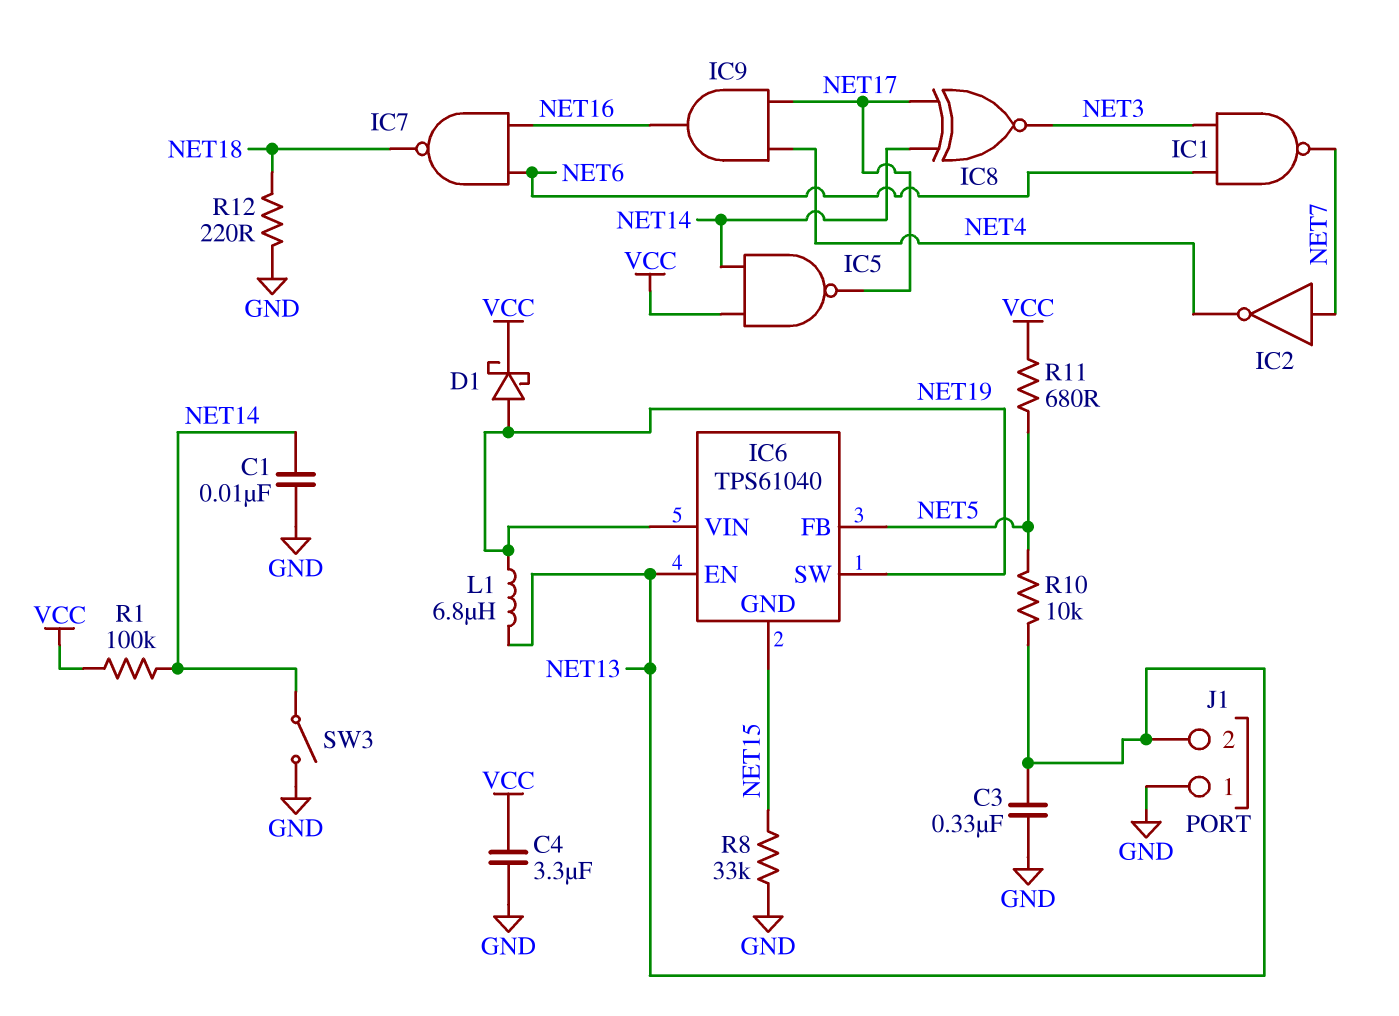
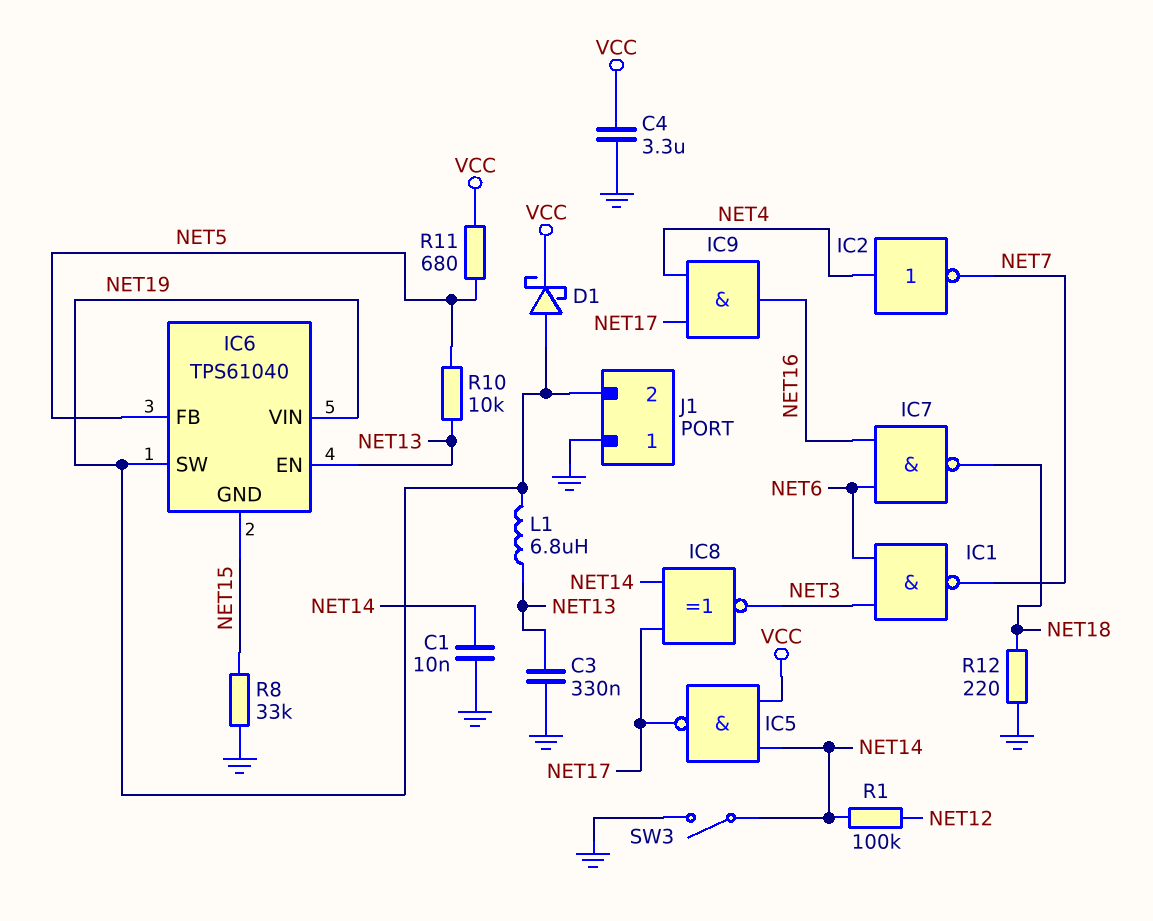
IC2: NOT (in NET7, out NET4) -> NOT (in NET4, out NET7)
J1 pin 2: NET13 -> NET19
R1: 100k (NET14, VCC) -> 100k (NET12, NET14)

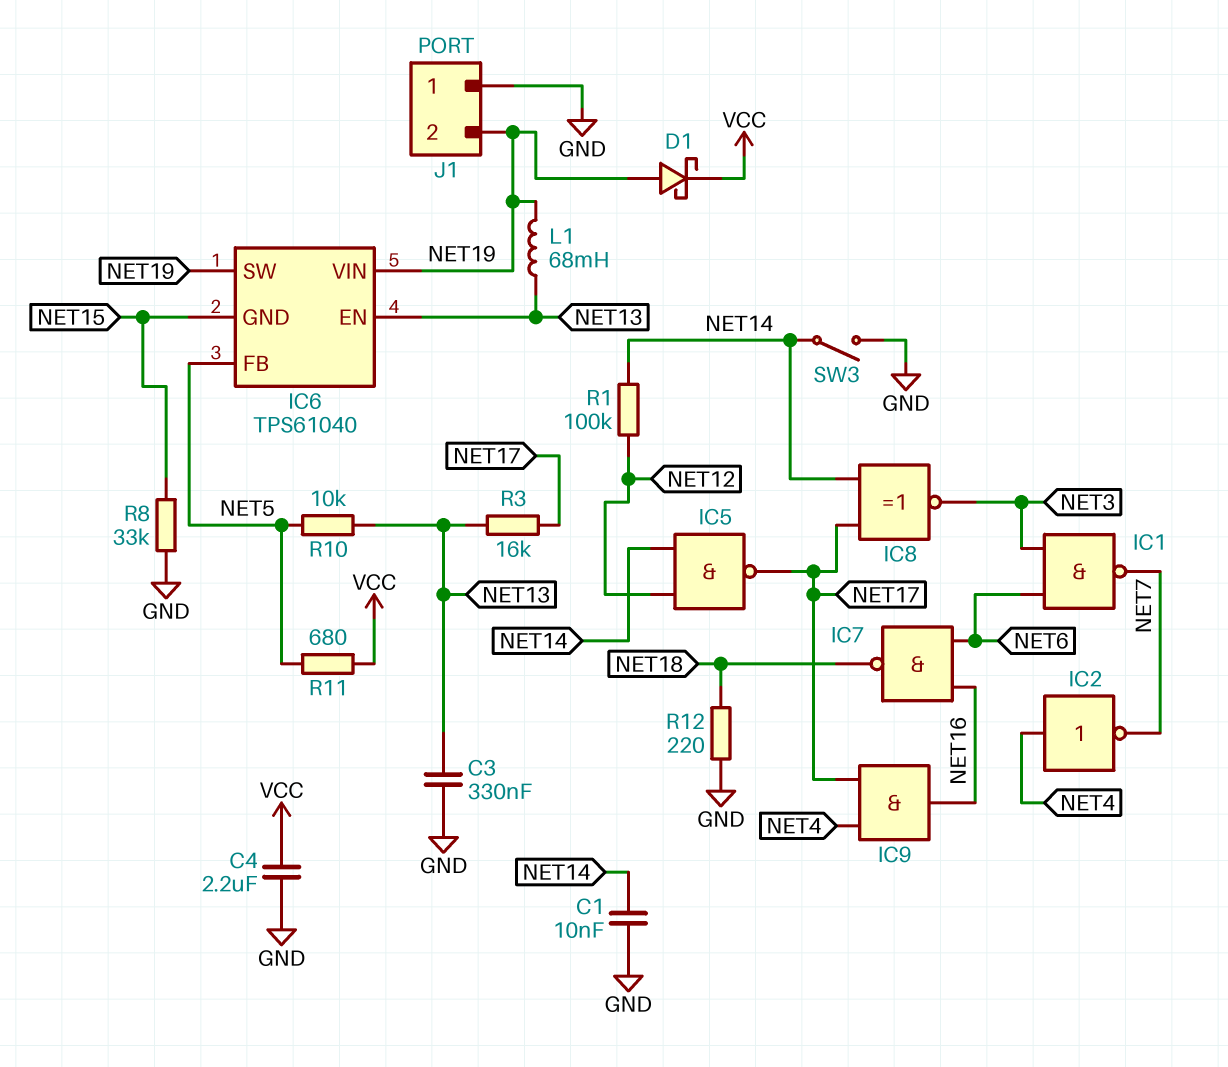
C4: 3.3uF (GND, VCC) -> 2.2uF (GND, VCC)
IC5: NAND (in NET14, in VCC, out NET17) -> NAND (in NET12, in NET14, out NET17)
L1: 6.8uH (NET13, NET19) -> 68mH (NET13, NET19)
R3: none -> 16k (NET13, NET17)

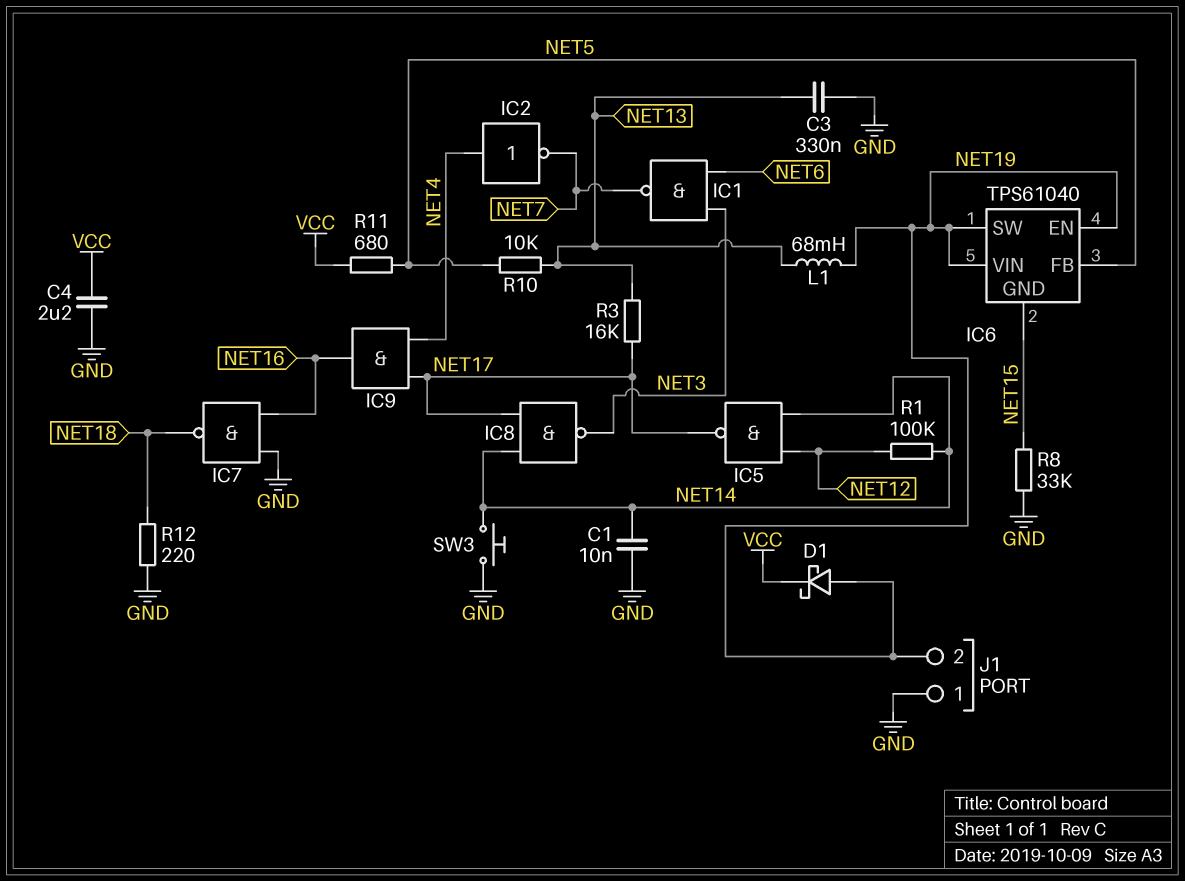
IC6 pin EN: NET13 -> NET19
IC7: NAND (in NET6, in NET16, out NET18) -> NAND (in GND, in NET16, out NET18)
IC8: XNOR (in NET14, in NET17, out NET3) -> NAND (in NET14, in NET17, out NET3)
SW3: switch (GND, NET14) -> button (GND, NET14)

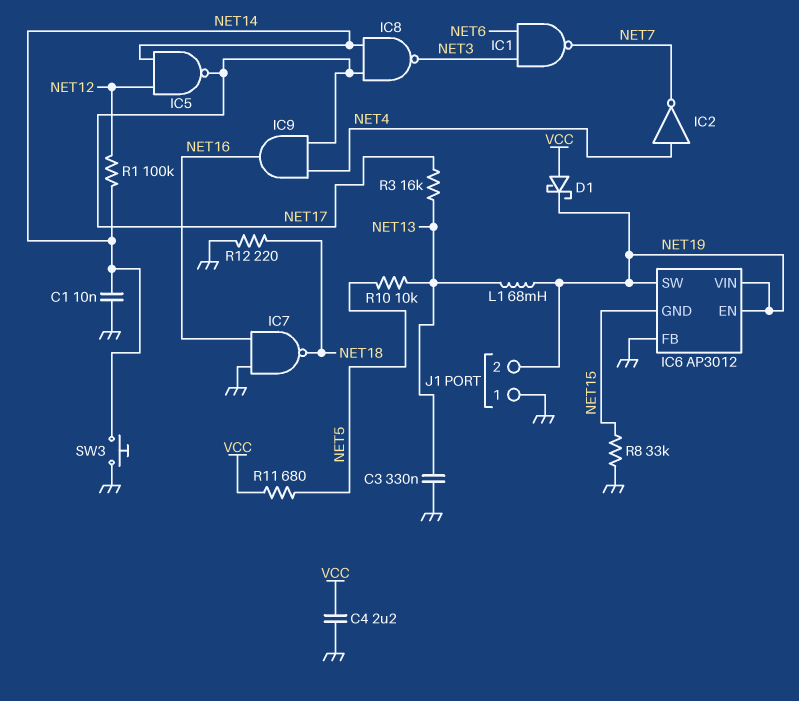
D1: schottky (A NET19, K VCC) -> schottky (A VCC, K NET19)
IC6: TPS61040 -> AP3012
IC6 pin FB: NET5 -> GND

